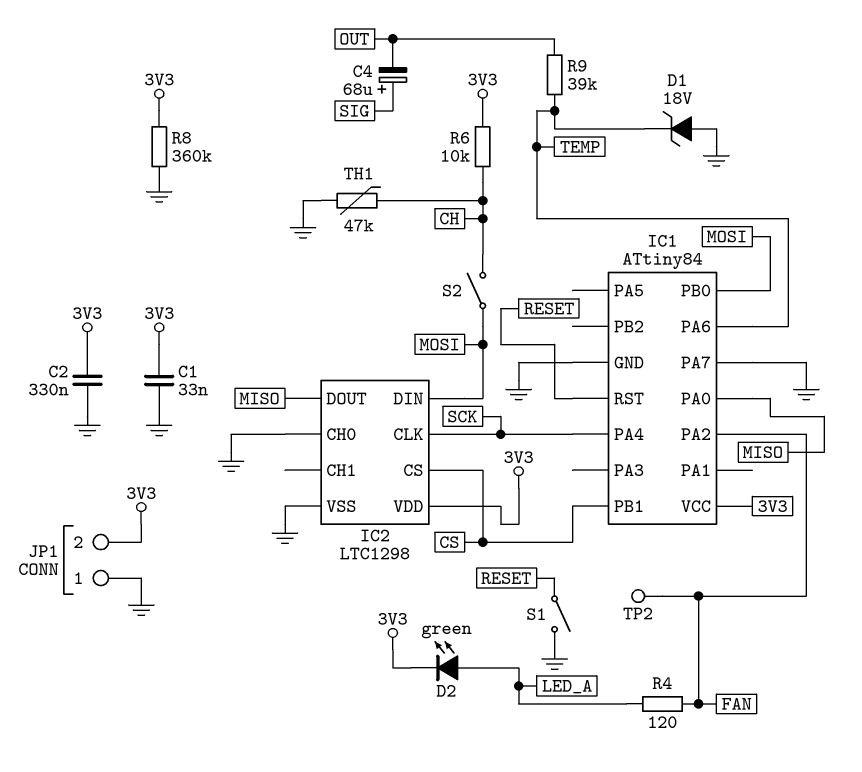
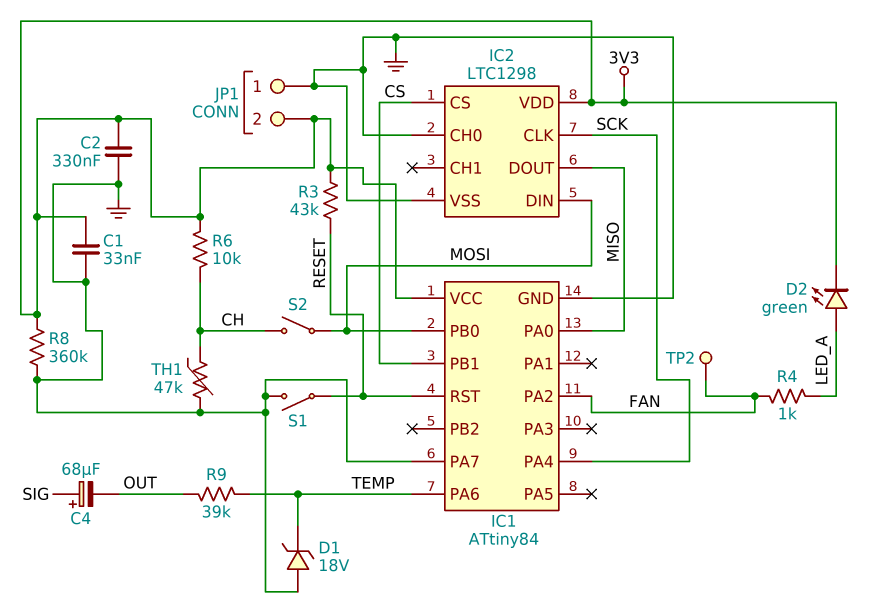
R3: none -> 43k (3V3, RESET)
R4: 120 (FAN, LED_A) -> 1k (FAN, LED_A)

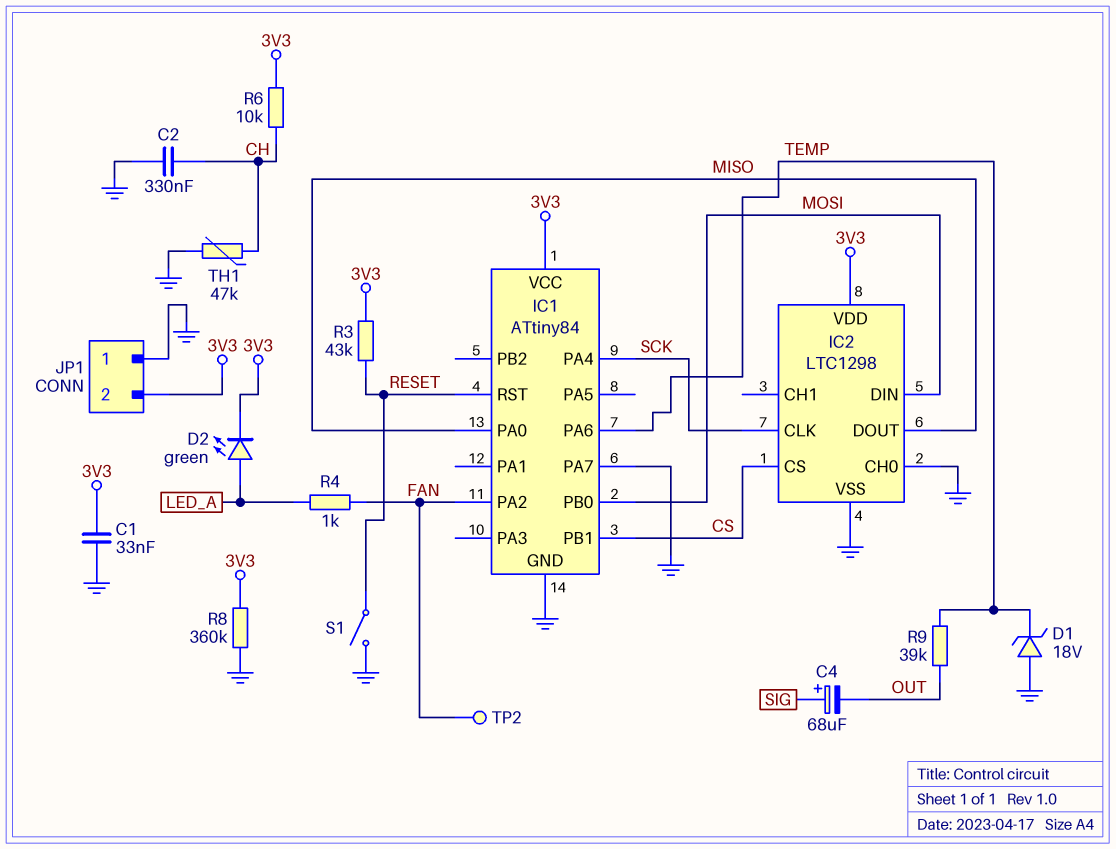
C2: 330nF (3V3, GND) -> 330nF (CH, GND)
S2: switch (CH, MOSI) -> none

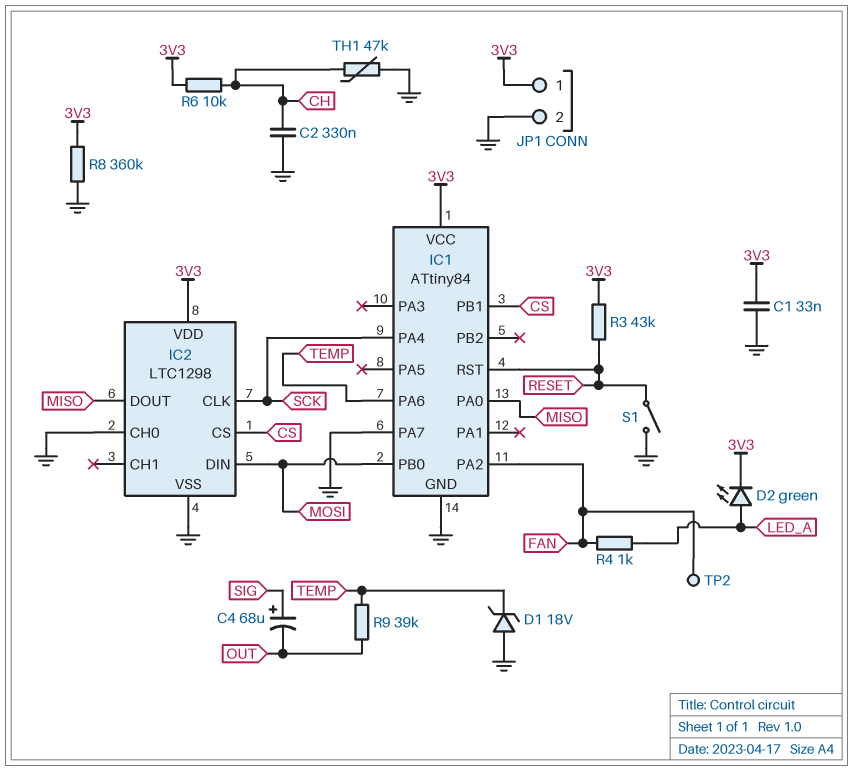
JP1 pin 1: GND -> 3V3
JP1 pin 2: 3V3 -> GND

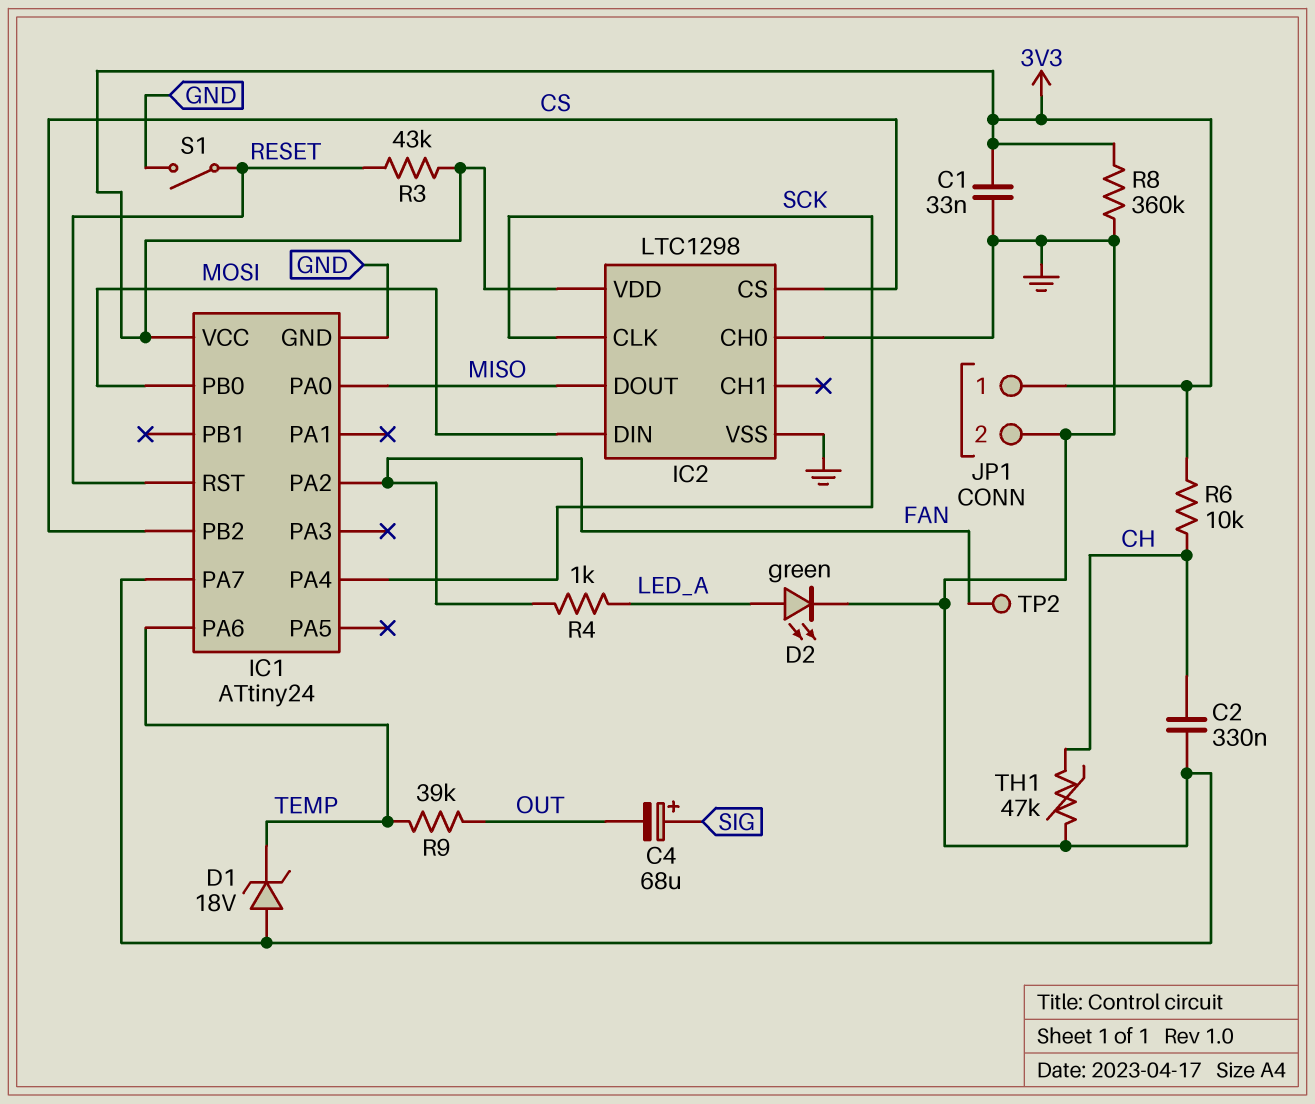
D2: LED green (A LED_A, K 3V3) -> LED green (A LED_A, K GND)
IC1: ATtiny84 -> ATtiny24
IC1 pin PB1: CS -> none
IC1 pin PB2: none -> CS

